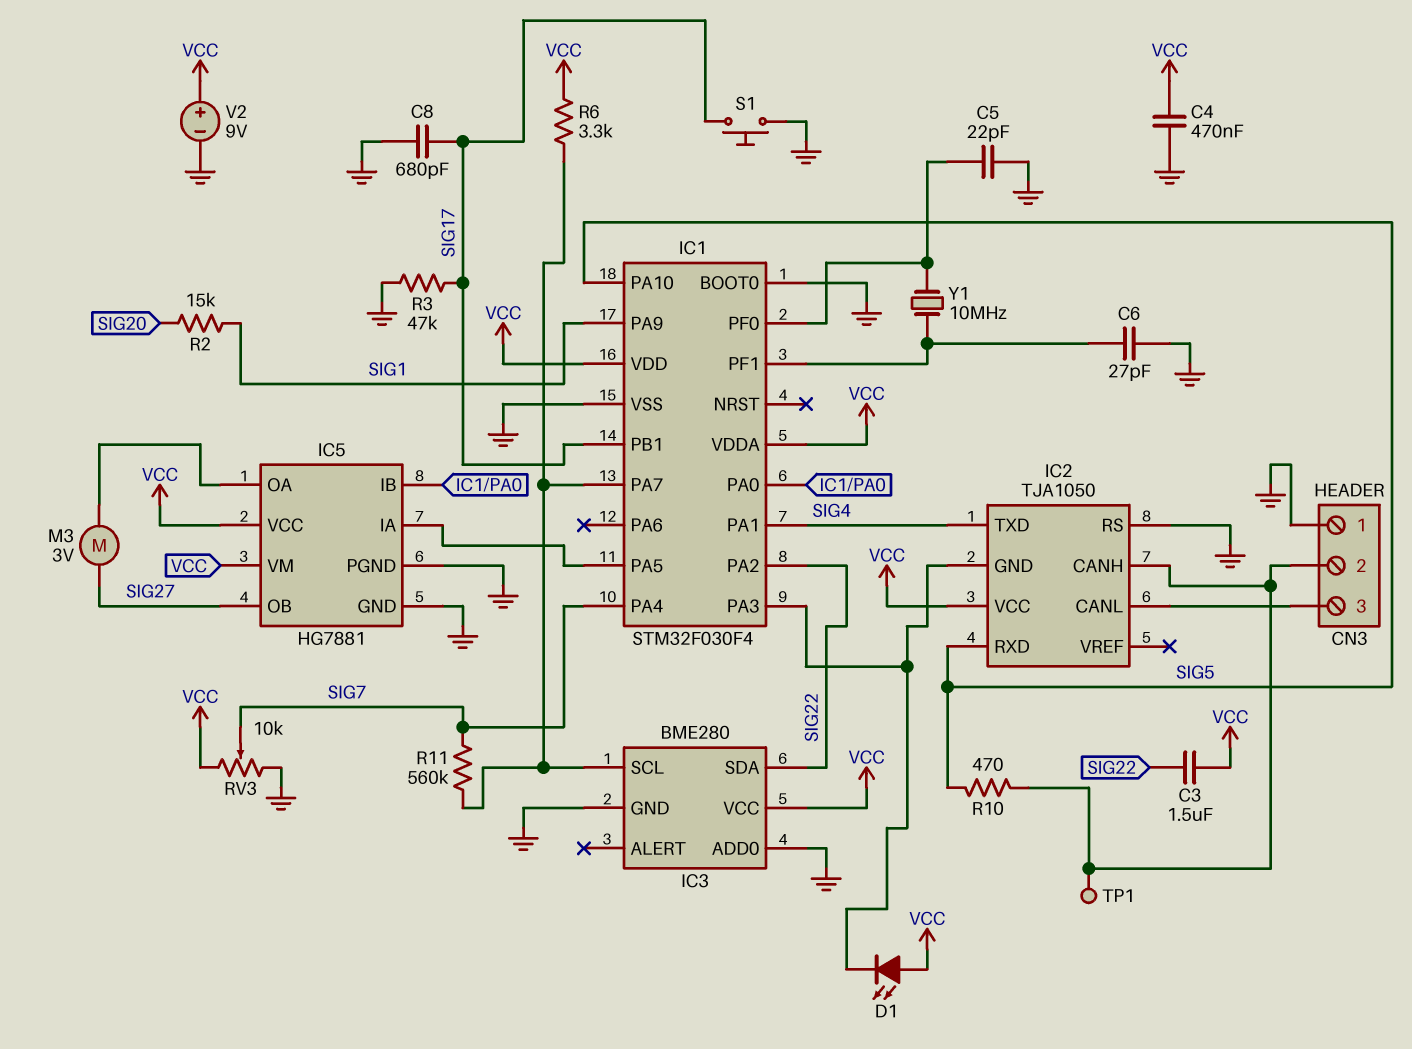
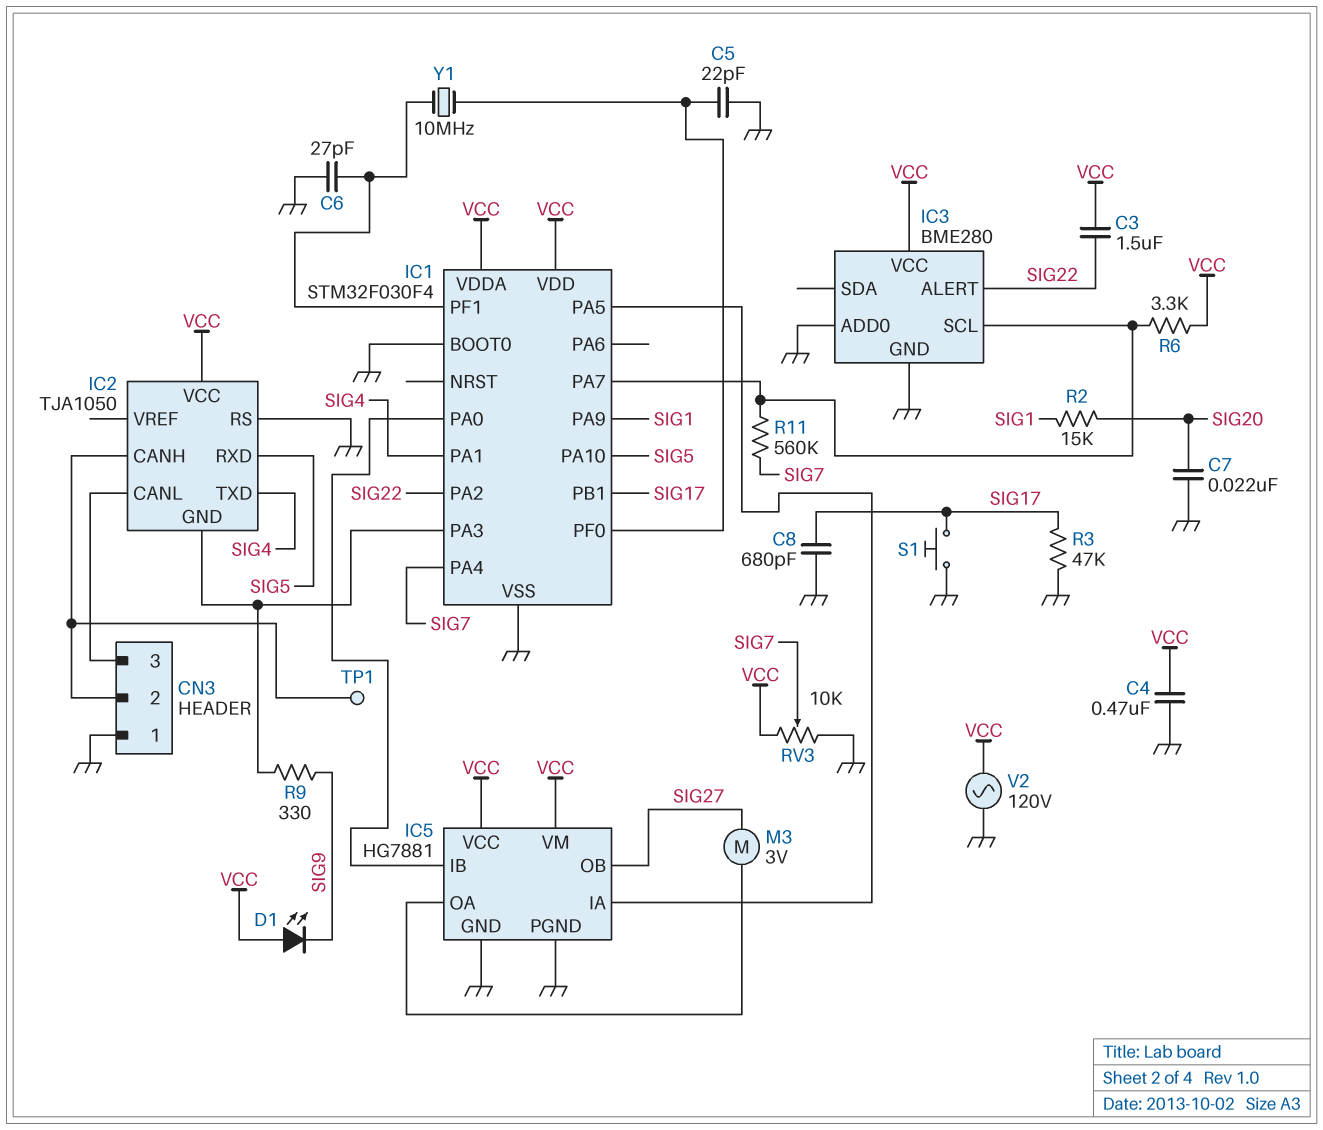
C7: none -> 22nF (GND, SIG20)
D1: LED (A VCC, K IC1/PA3) -> LED (A VCC, K SIG9)
IC3 pin ALERT: none -> SIG22
IC3 pin SDA: SIG22 -> none
R9: none -> 330 (IC1/PA3, SIG9)
R10: 470 (CN3/2, SIG5) -> none
V2: 9V (plus VCC, minus GND) -> AC 120V (GND, VCC)

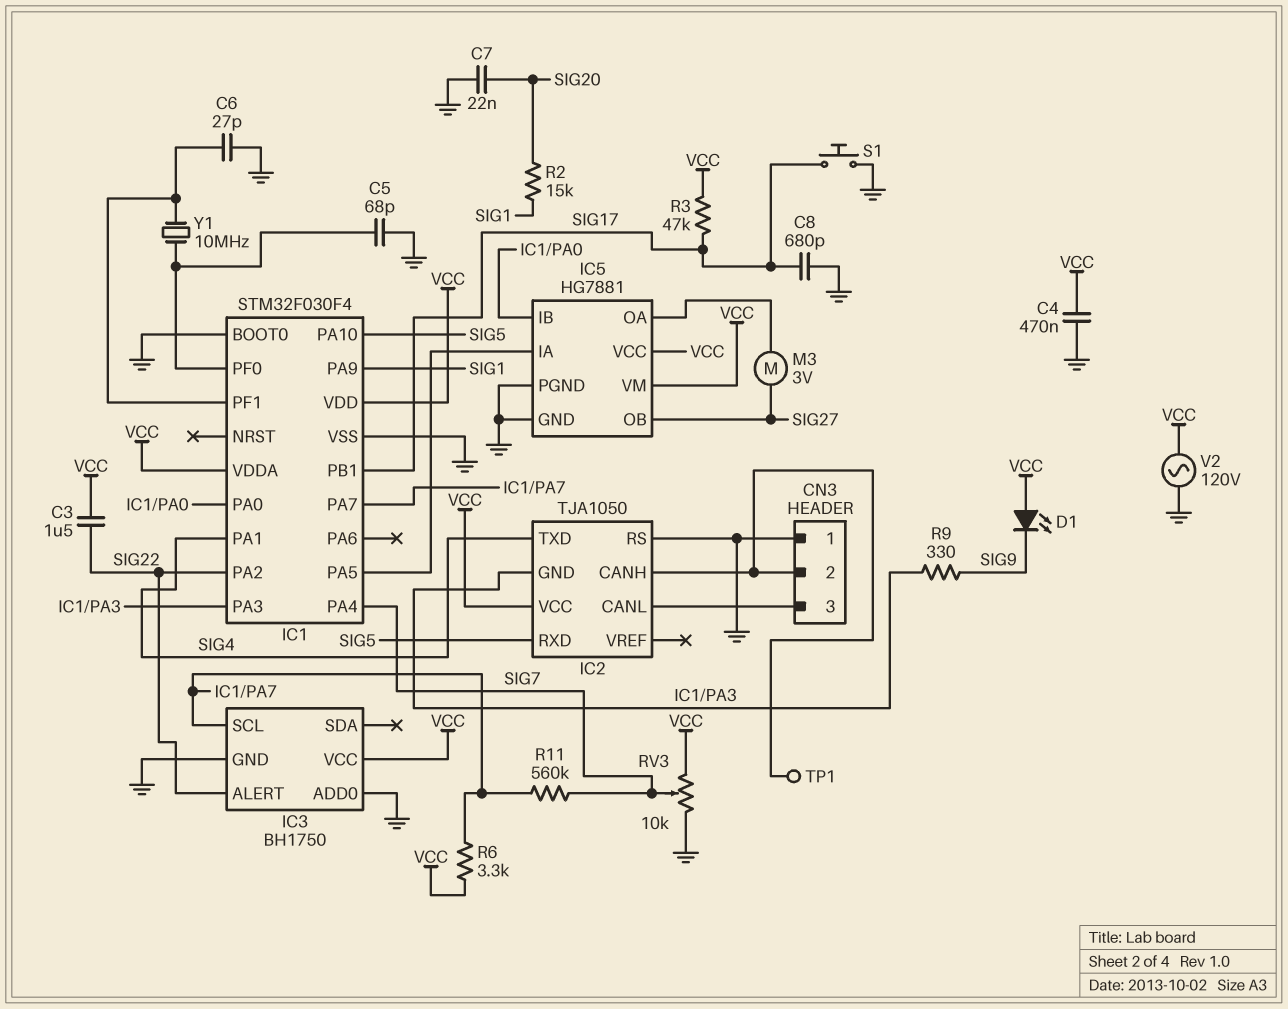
C5: 22pF (GND, IC1/PF0) -> 68pF (GND, IC1/PF0)
IC3: BME280 -> BH1750
R3: 47k (GND, SIG17) -> 47k (SIG17, VCC)

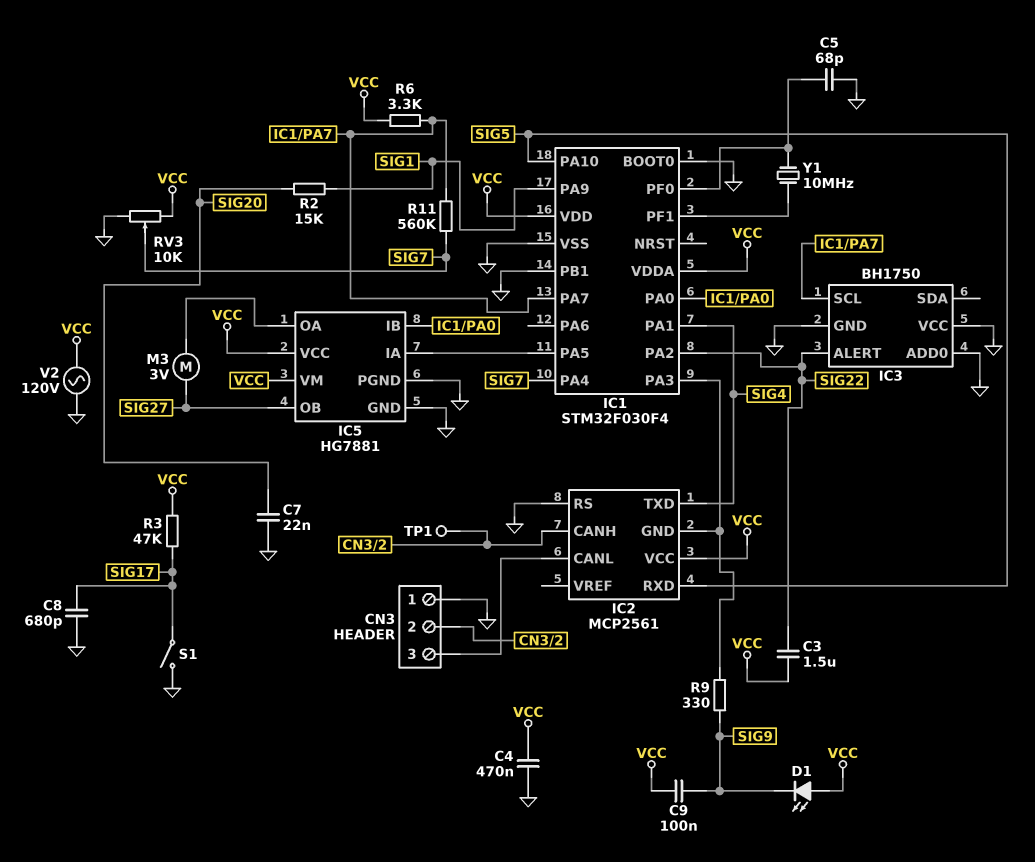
C6: 27pF (GND, IC1/PF1) -> none
C9: none -> 100nF (SIG9, VCC)
IC1 pin PB1: SIG17 -> GND
IC2: TJA1050 -> MCP2561
IC3 pin VCC: VCC -> GND
S1: button (GND, SIG17) -> switch (GND, SIG17)

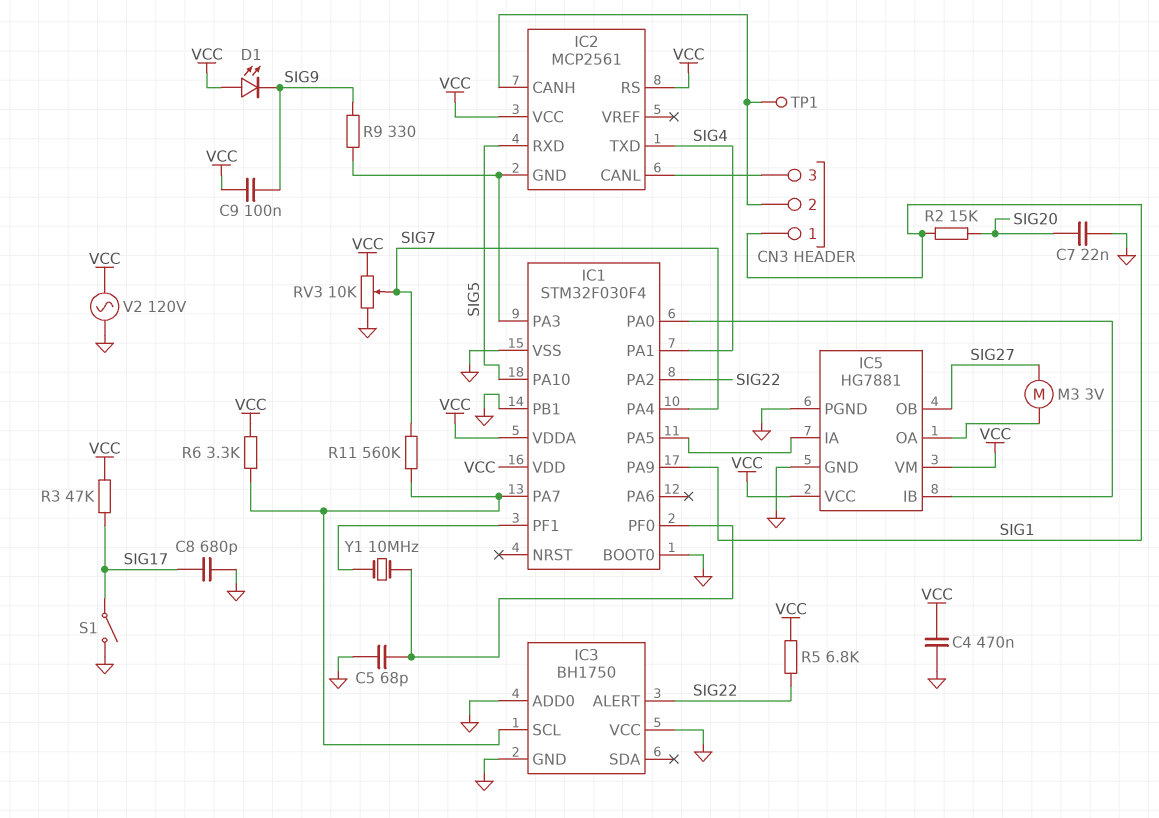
C3: 1.5uF (SIG22, VCC) -> none
CN3 pin 1: GND -> SIG1
IC2 pin RS: GND -> VCC
R5: none -> 6.8k (SIG22, VCC)

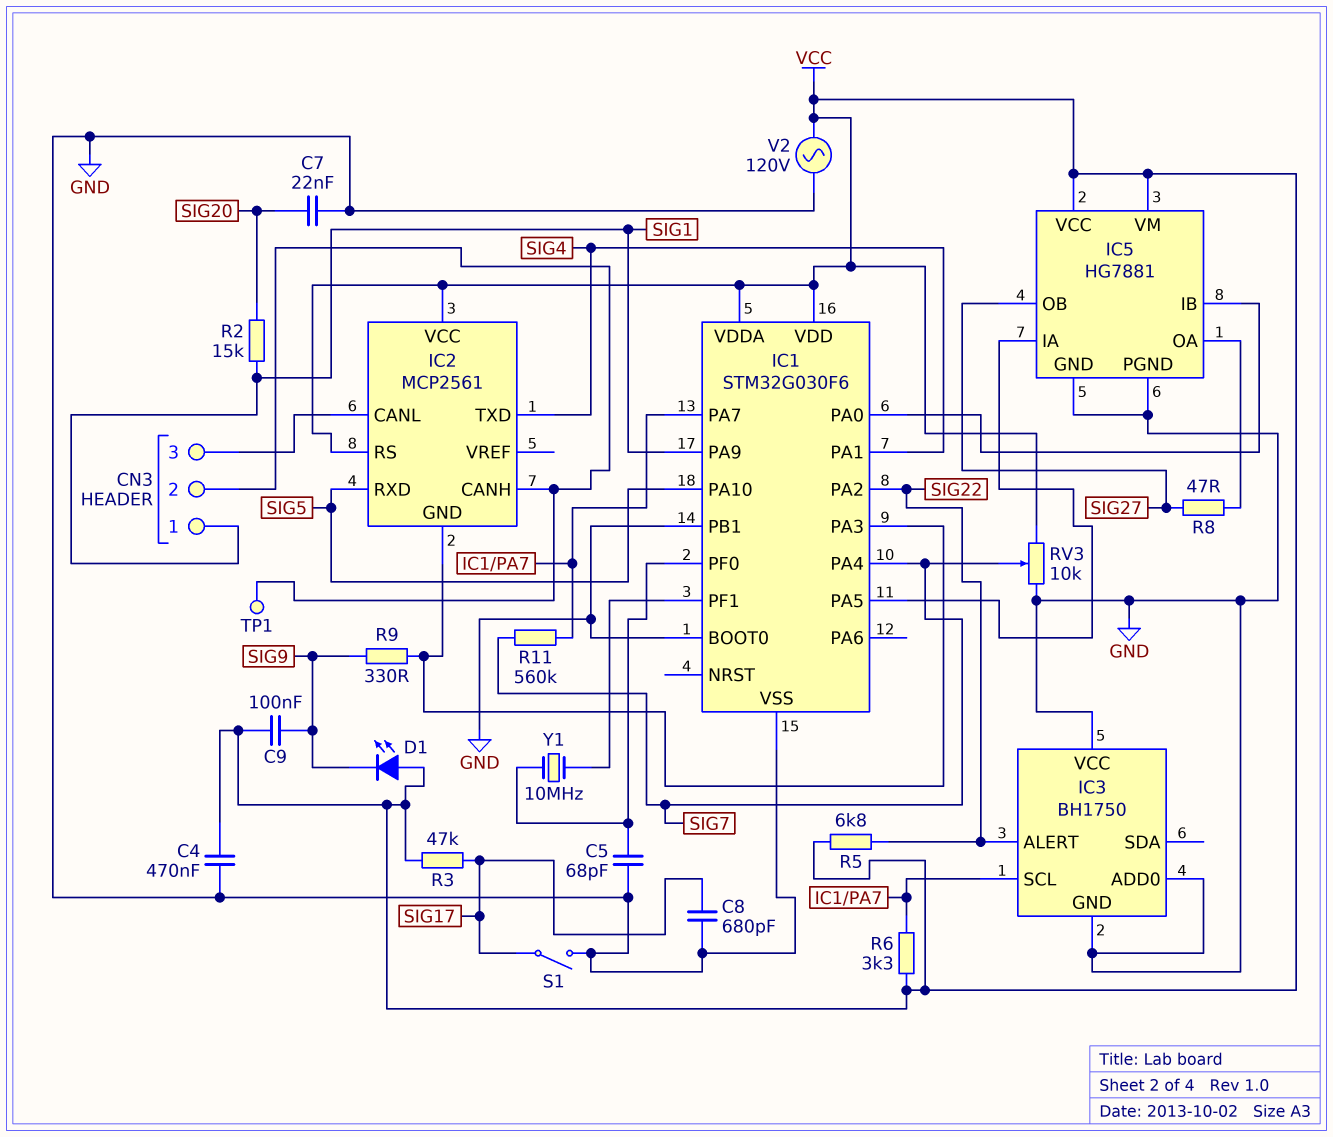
IC1: STM32F030F4 -> STM32G030F6
M3: motor 3V (IC5/OA, SIG27) -> none
R8: none -> 47 (IC5/OA, SIG27)

